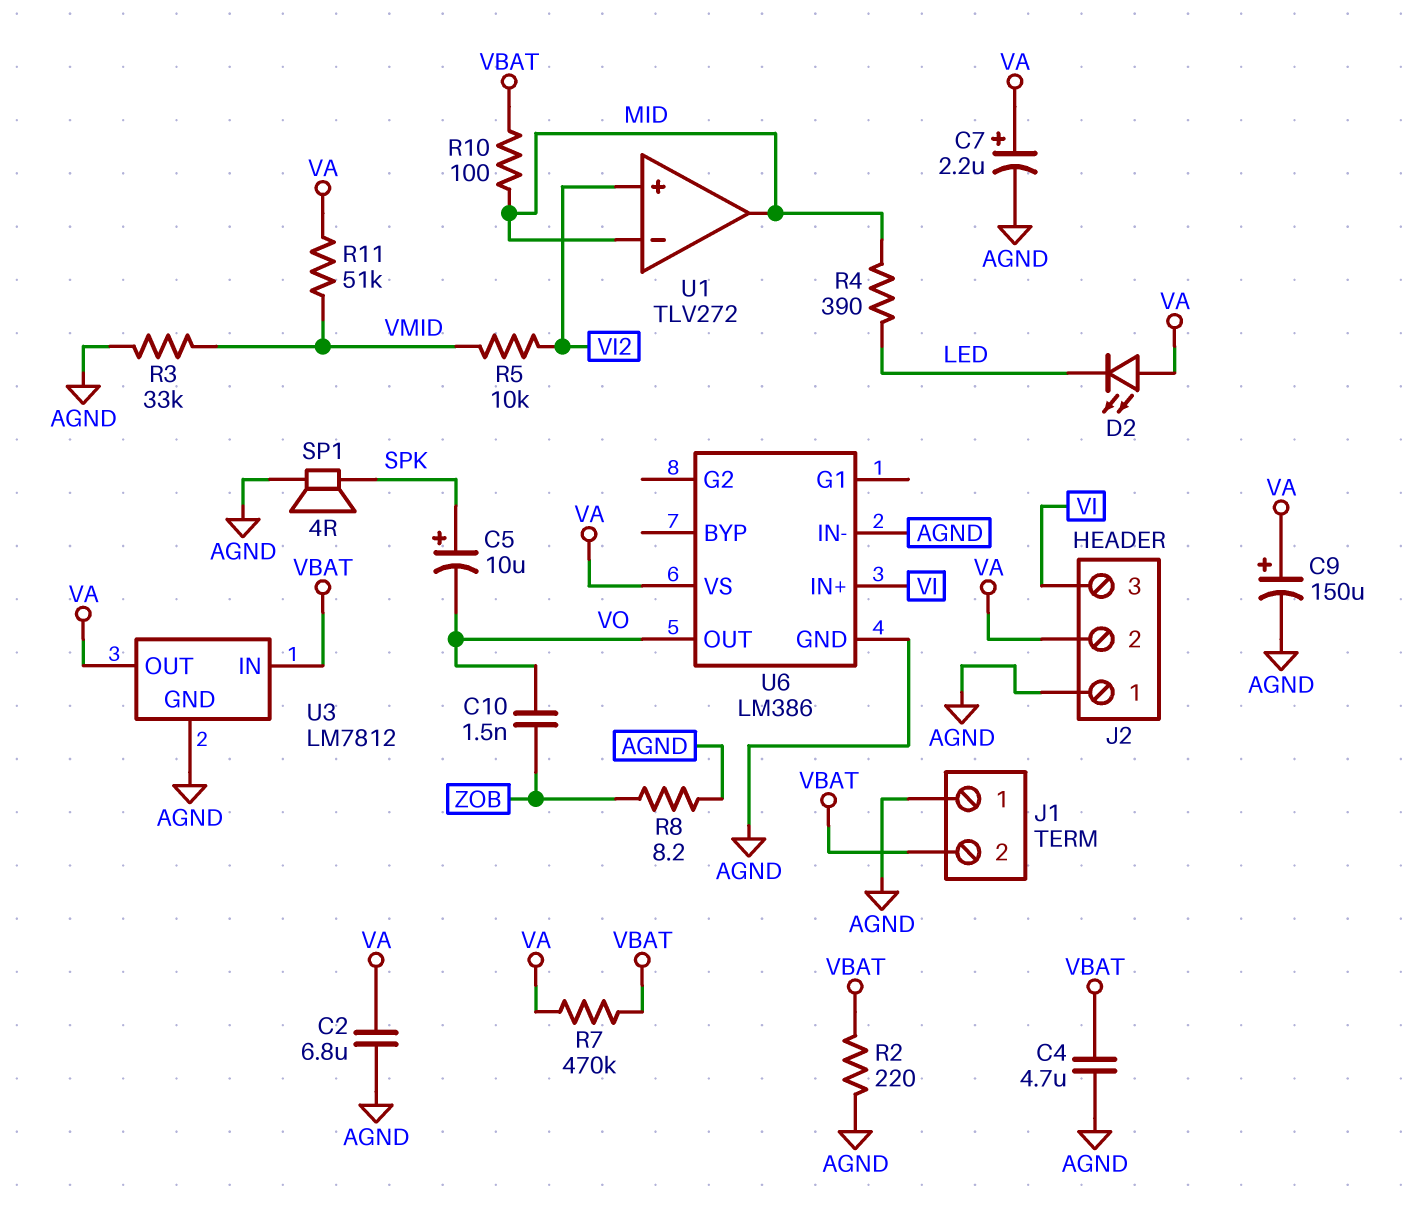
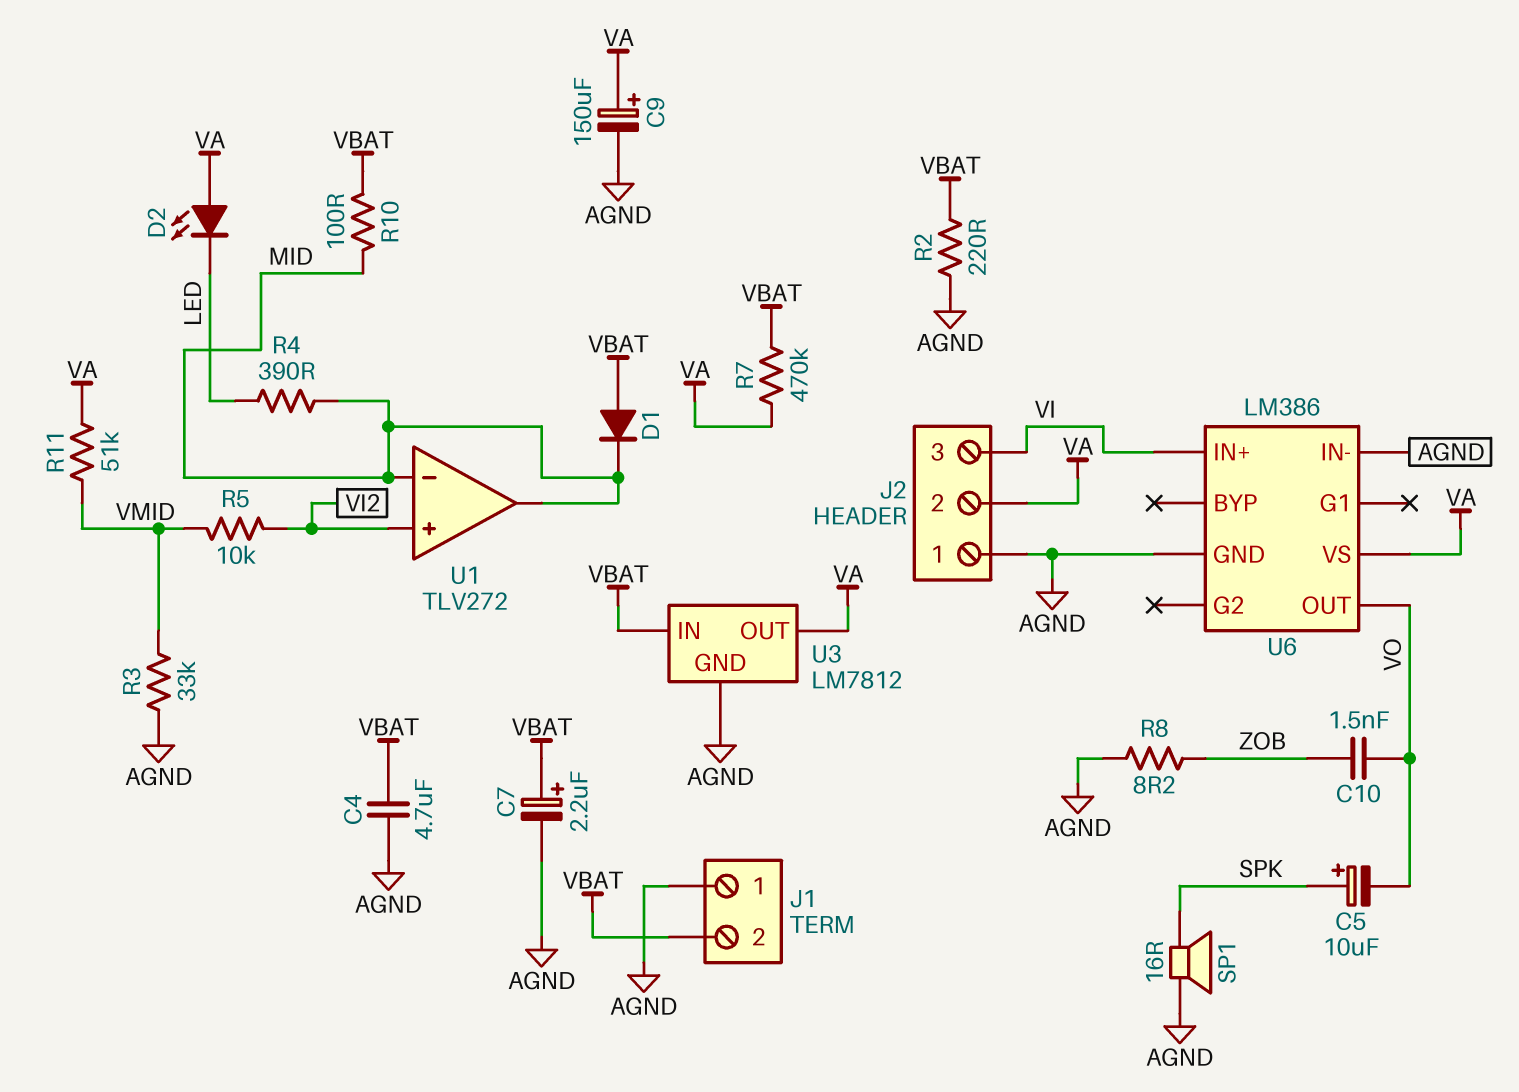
C2: 6.8uF (AGND, VA) -> none
C7: 2.2uF (plus VA, minus AGND) -> 2.2uF (plus VBAT, minus AGND)
D1: none -> diode (A VBAT, K MID)
SP1: speaker 4R (AGND, SPK) -> speaker 16R (AGND, SPK)

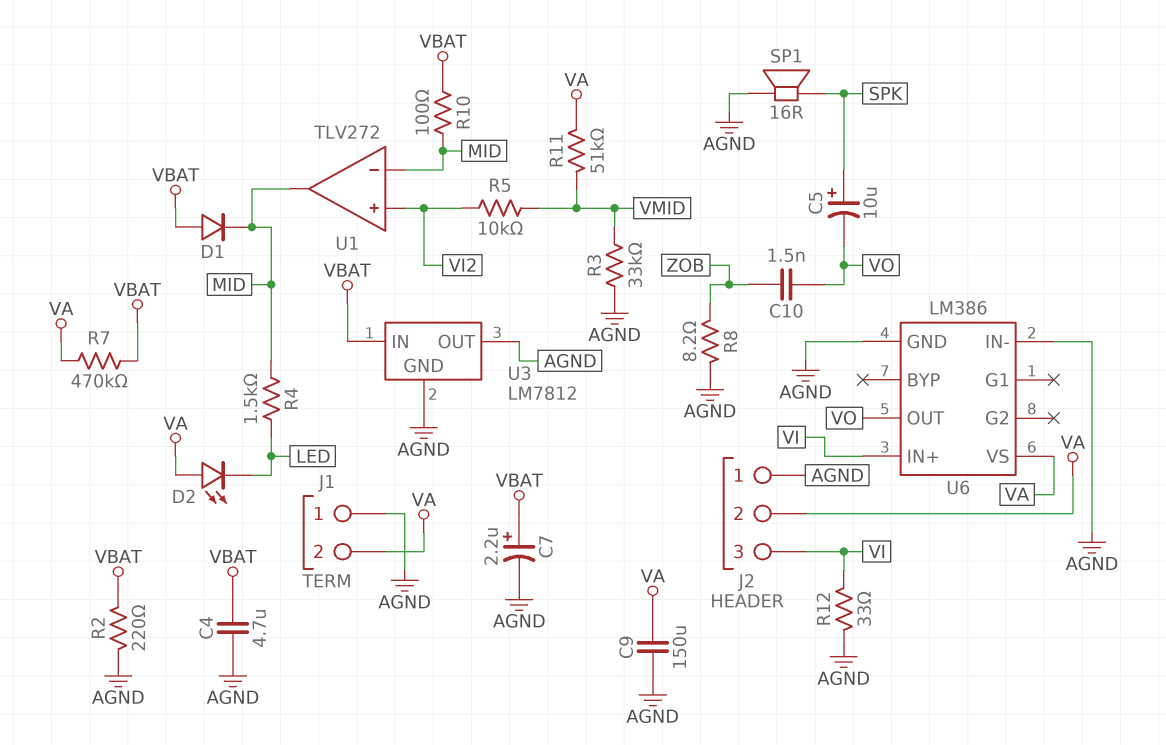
C9: 150uF (plus VA, minus AGND) -> 150uF (AGND, VA)
J1 pin 2: VBAT -> VA
R4: 390 (LED, MID) -> 1.5k (LED, MID)
R12: none -> 33 (AGND, VI)
U3 pin OUT: VA -> AGND

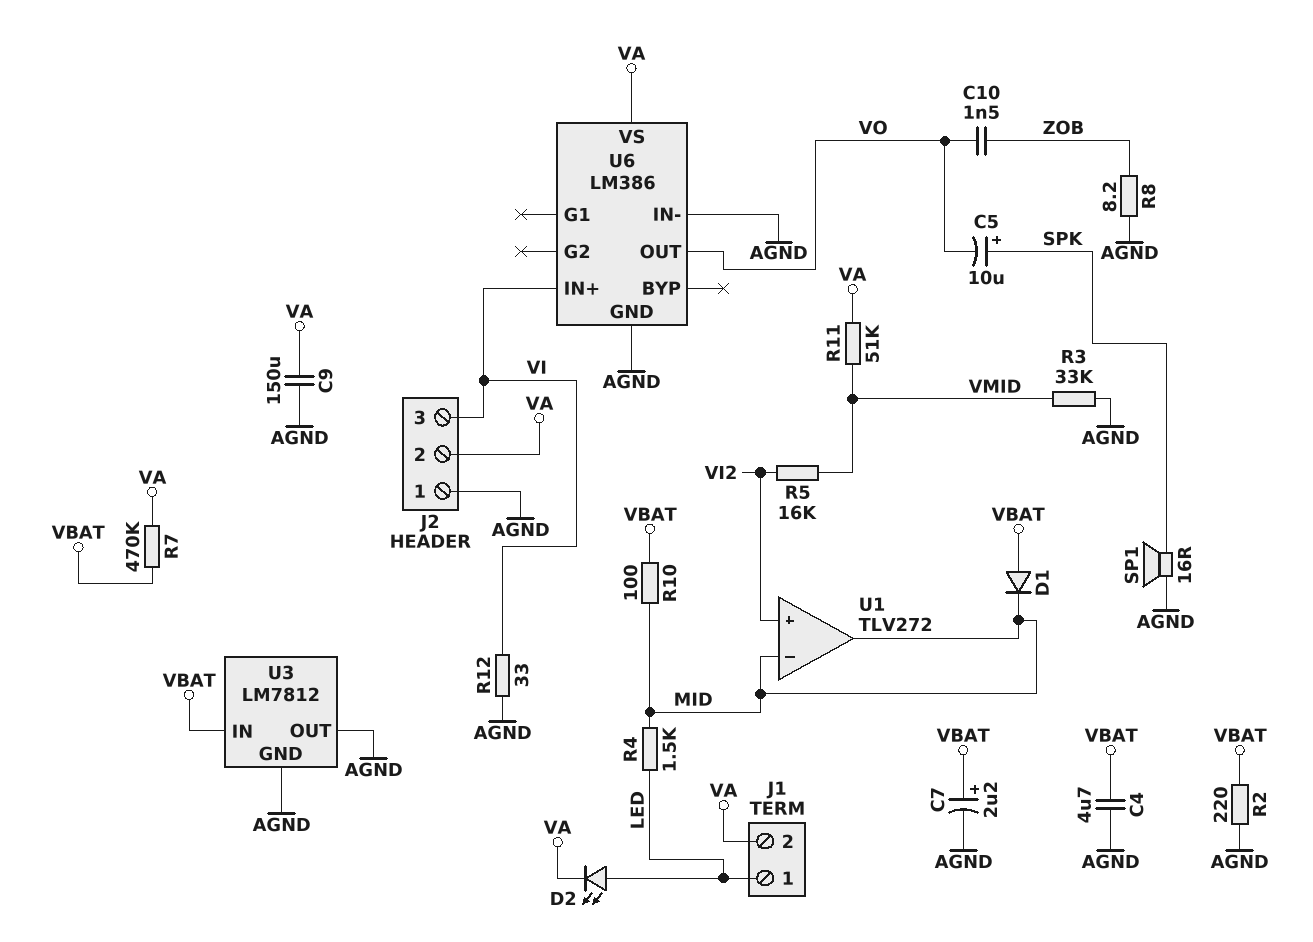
D2: LED (A VA, K LED) -> LED (A LED, K VA)
J1 pin 1: AGND -> LED
R5: 10k (VI2, VMID) -> 16k (VI2, VMID)

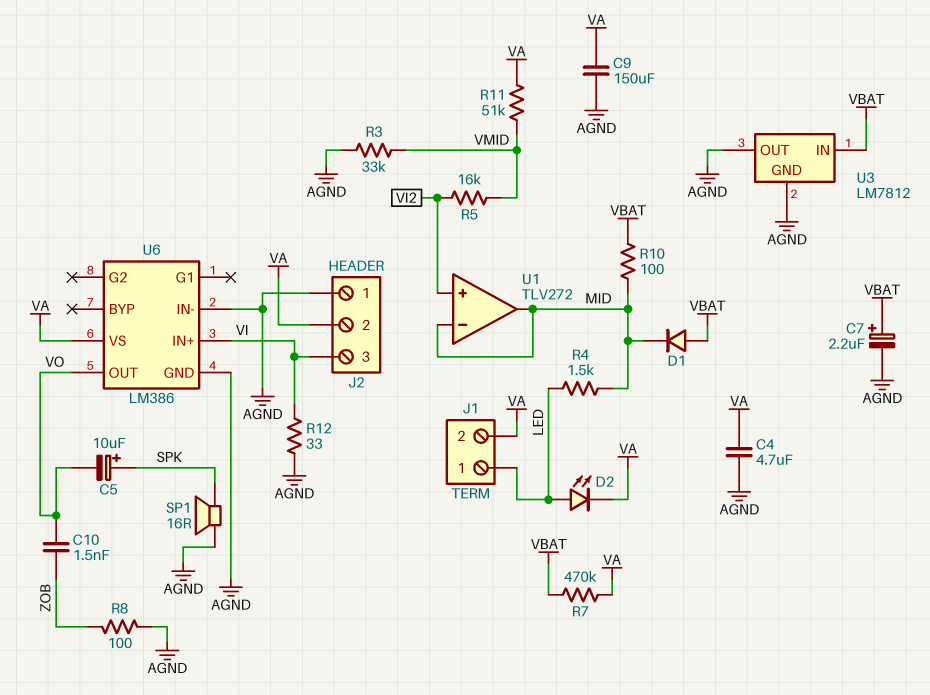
C4: 4.7uF (AGND, VBAT) -> 4.7uF (AGND, VA)
R2: 220 (AGND, VBAT) -> none
R8: 8.2 (AGND, ZOB) -> 100 (AGND, ZOB)

